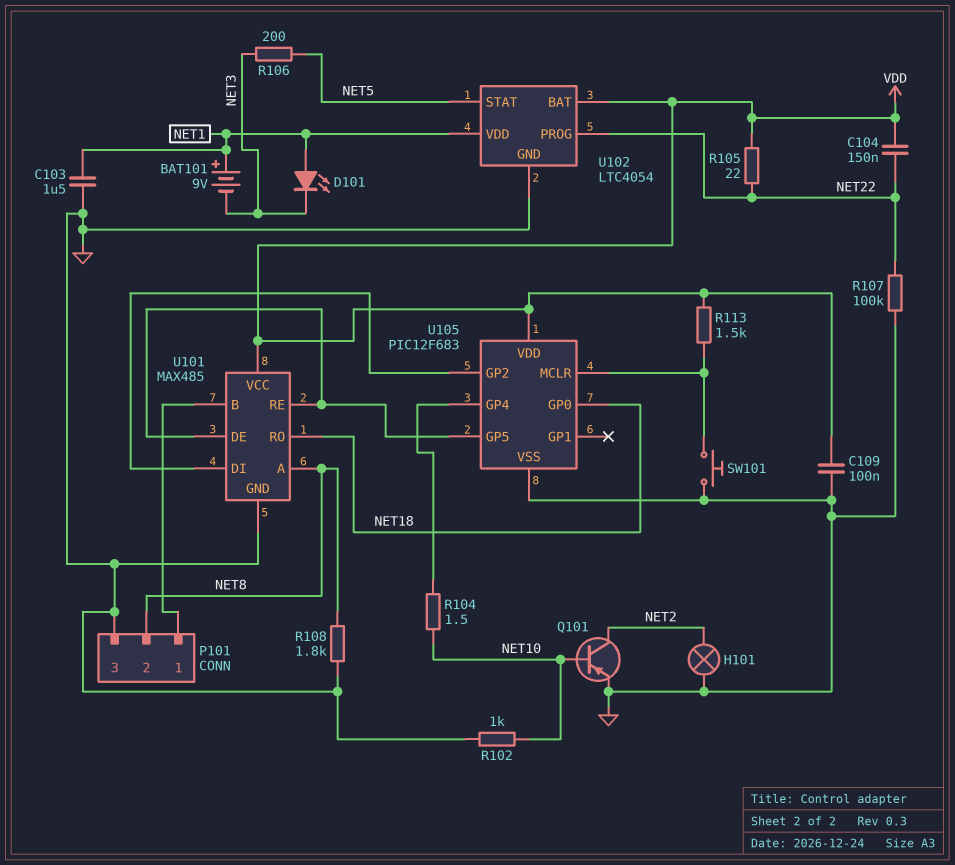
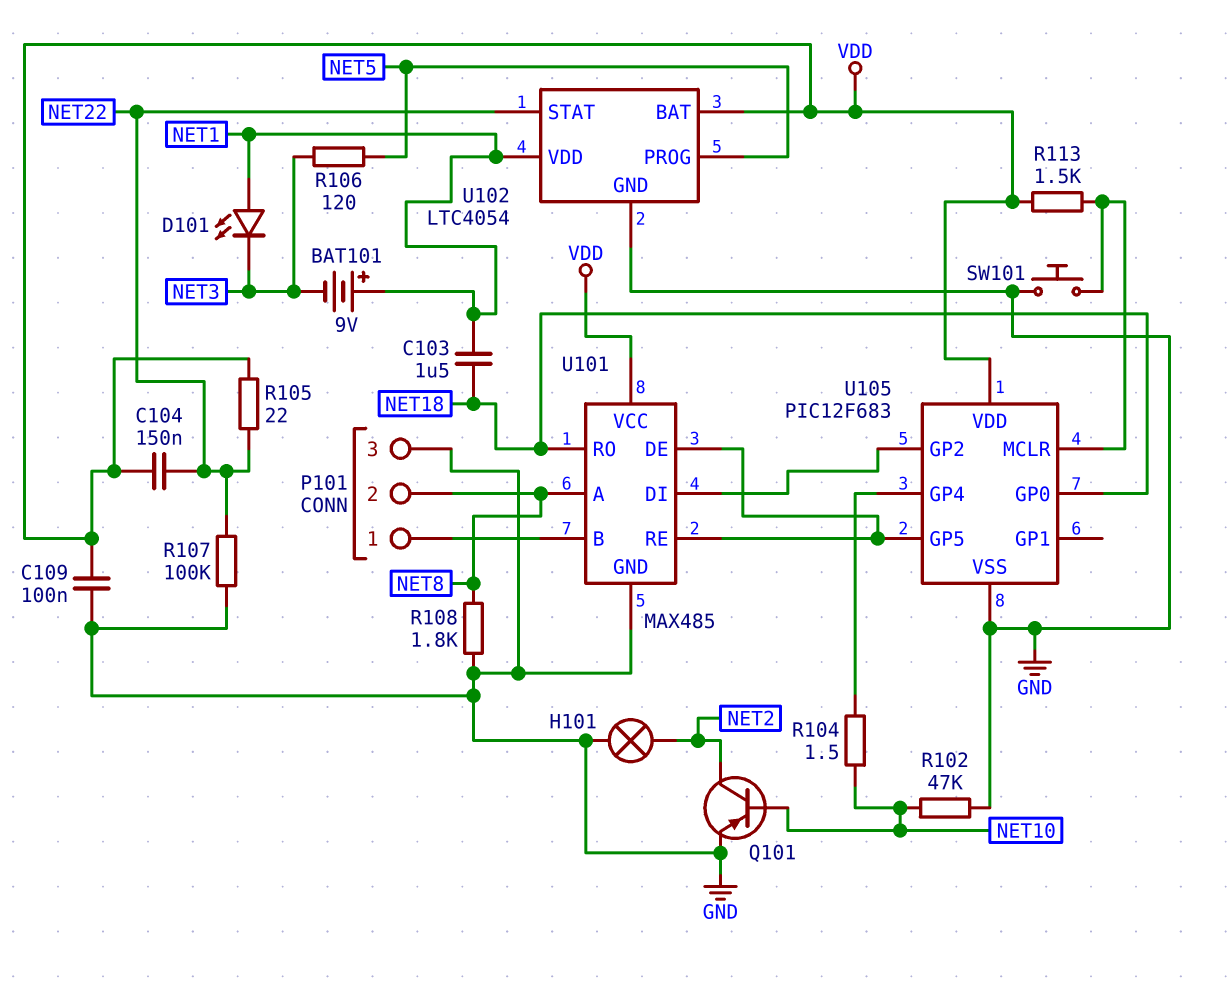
C103: 1.5uF (GND, NET1) -> 1.5uF (NET1, NET18)
R102: 1k (GND, NET10) -> 47k (GND, NET10)
R106: 200 (NET3, NET5) -> 120 (NET3, NET5)
U102 pin PROG: NET22 -> NET5
U102 pin STAT: NET5 -> NET22

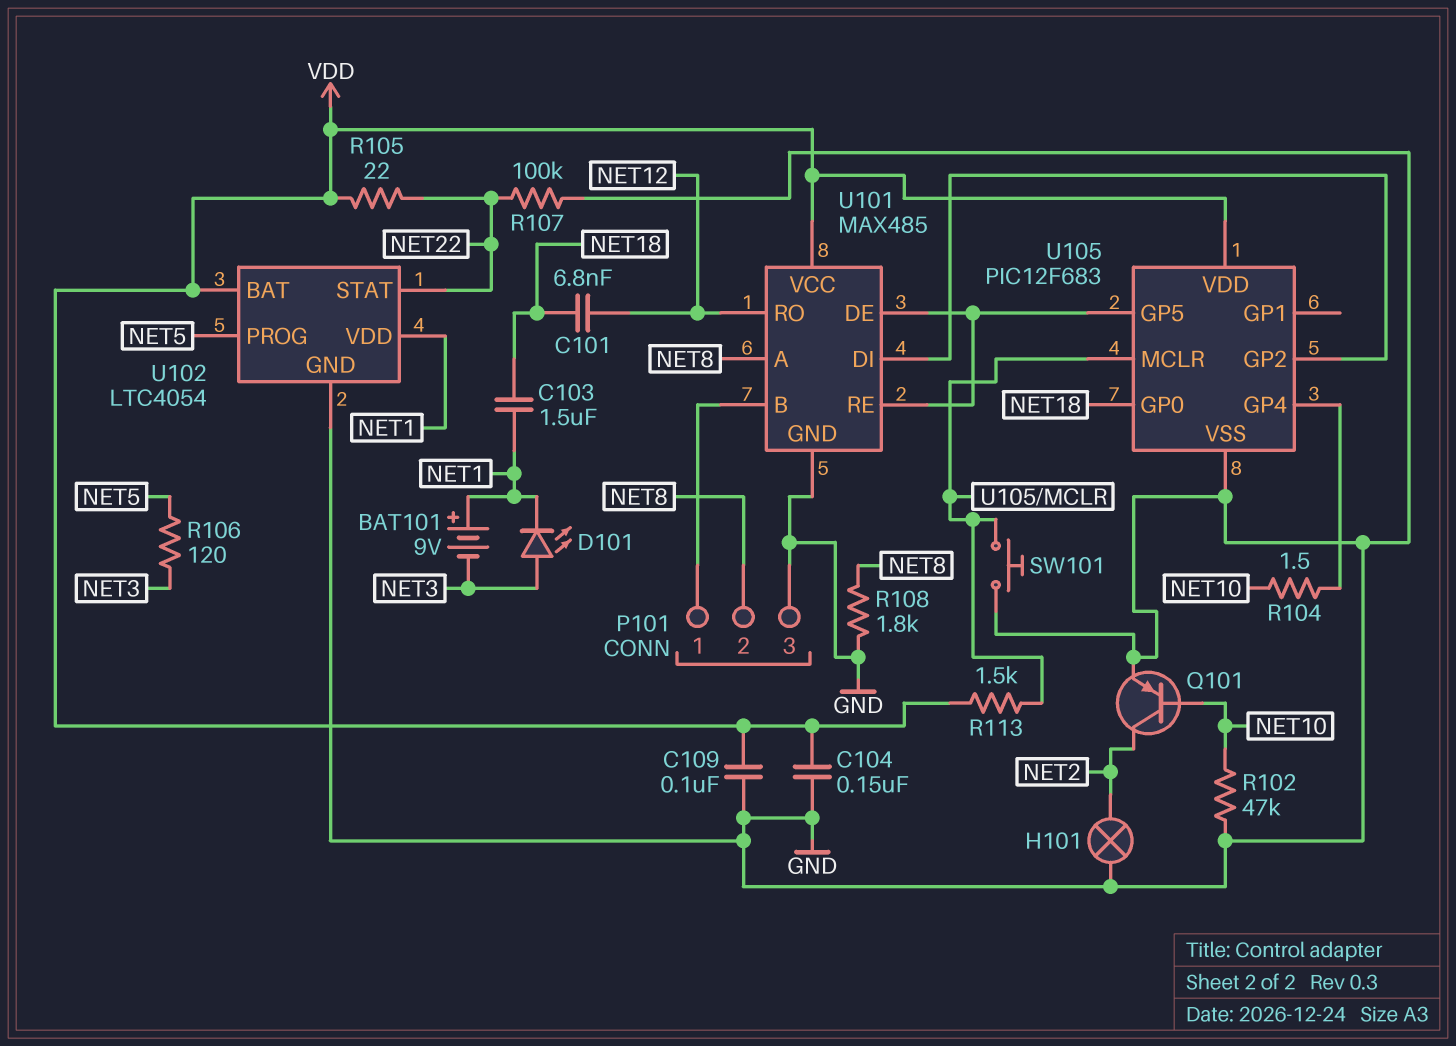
C101: none -> 6.8nF (NET12, NET18)
C104: 150nF (NET22, VDD) -> 150nF (GND, VDD)
D101: LED (A NET1, K NET3) -> LED (A NET3, K NET1)
U101 pin RO: NET18 -> NET12

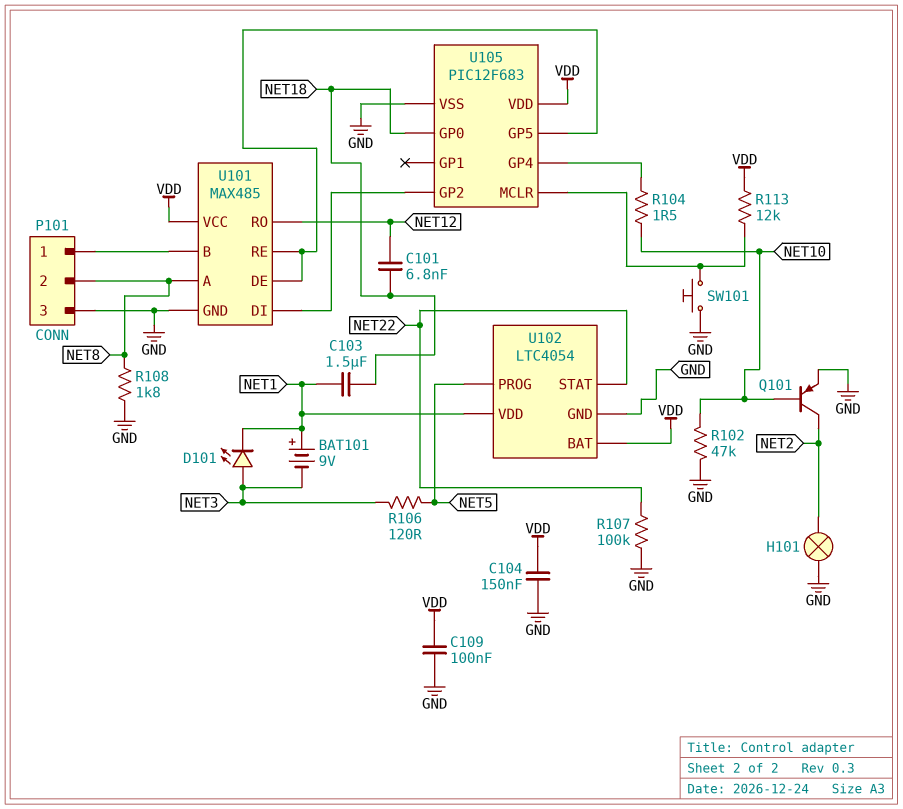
R105: 22 (NET22, VDD) -> none
R113: 1.5k (U105/MCLR, VDD) -> 12k (U105/MCLR, VDD)

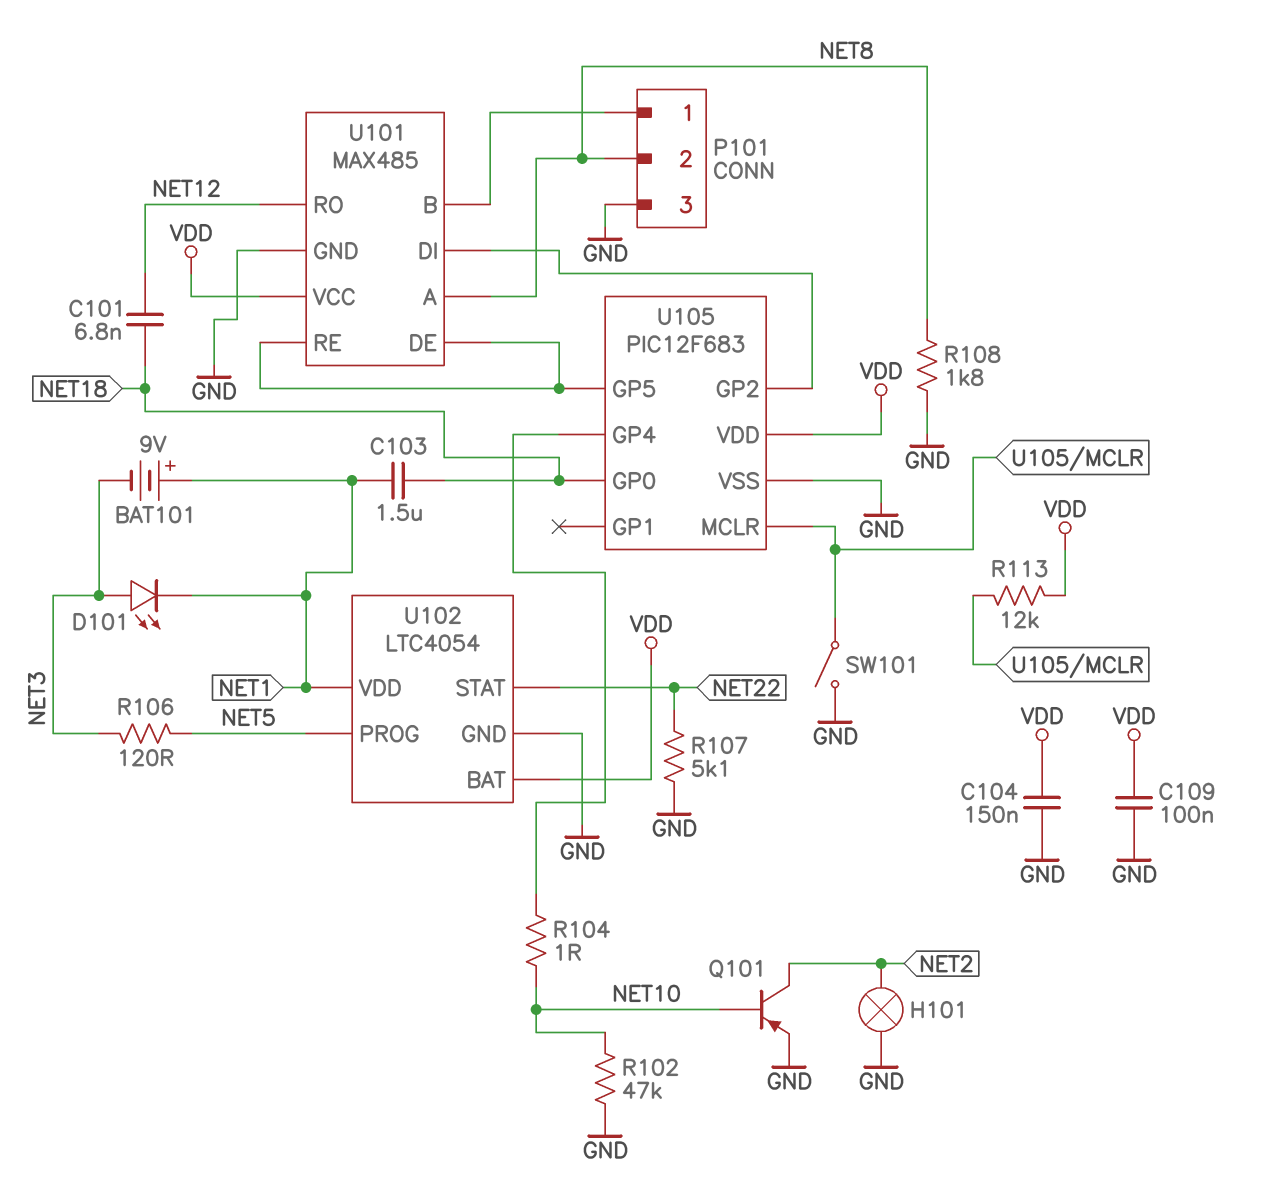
R104: 1.5 (NET10, U105/GP4) -> 1 (NET10, U105/GP4)
R107: 100k (GND, NET22) -> 5.1k (GND, NET22)
SW101: button (GND, U105/MCLR) -> switch (GND, U105/MCLR)

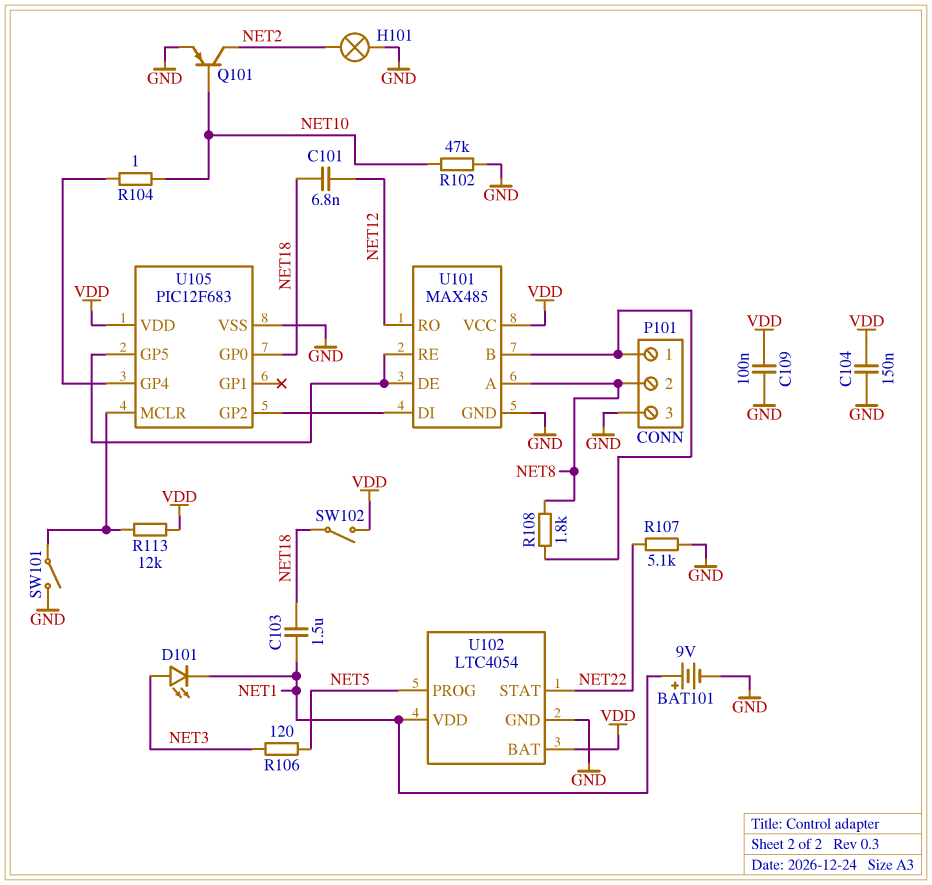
BAT101: 9V (plus NET1, minus NET3) -> 9V (plus NET1, minus GND)
R108: 1.8k (GND, NET8) -> 1.8k (NET8, P101/1)
SW102: none -> switch (NET18, VDD)

